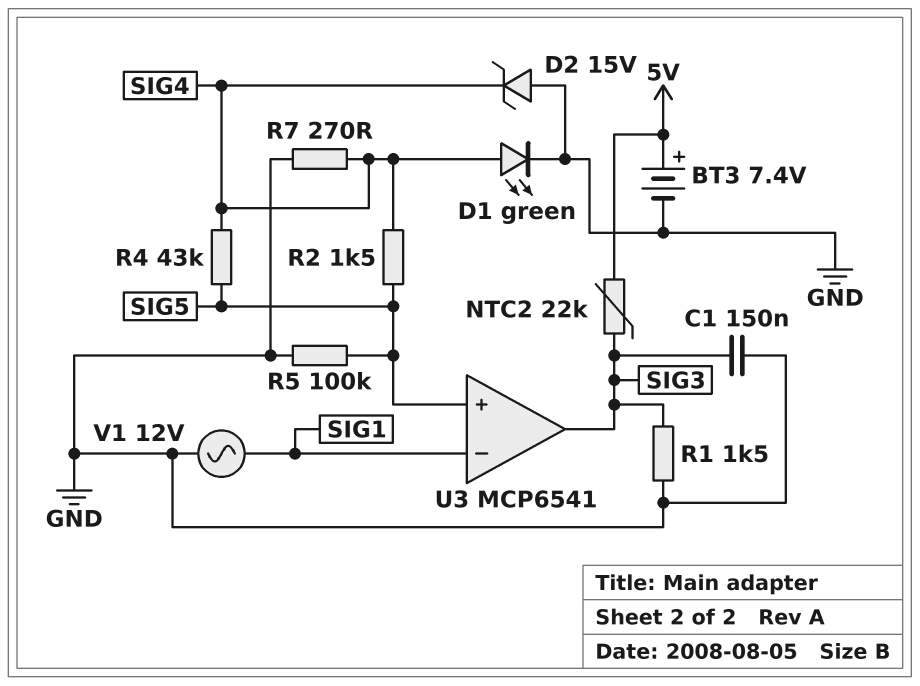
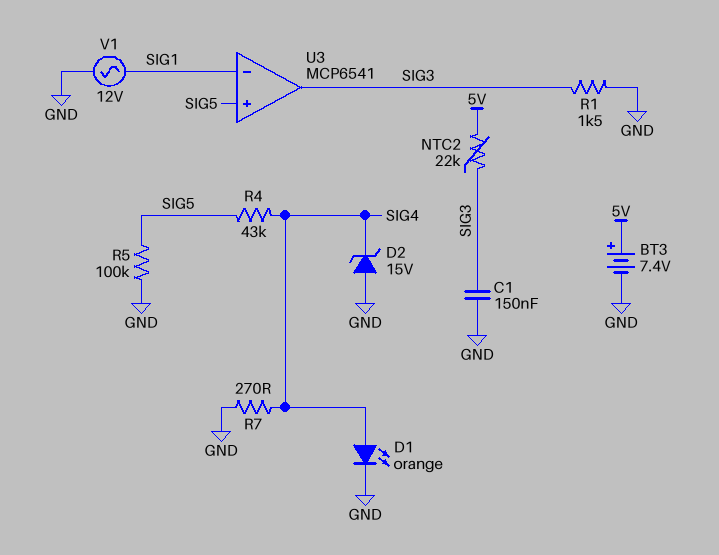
D1: LED green (A SIG4, K GND) -> LED orange (A SIG4, K GND)
R2: 1.5k (SIG4, SIG5) -> none

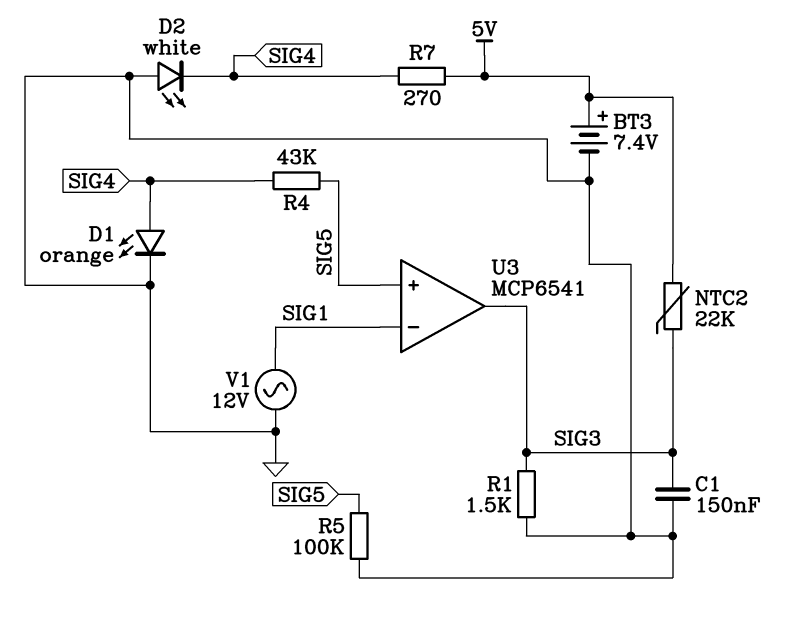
D2: zener 15V (A GND, K SIG4) -> LED white (A GND, K SIG4)
R7: 270 (GND, SIG4) -> 270 (5V, SIG4)

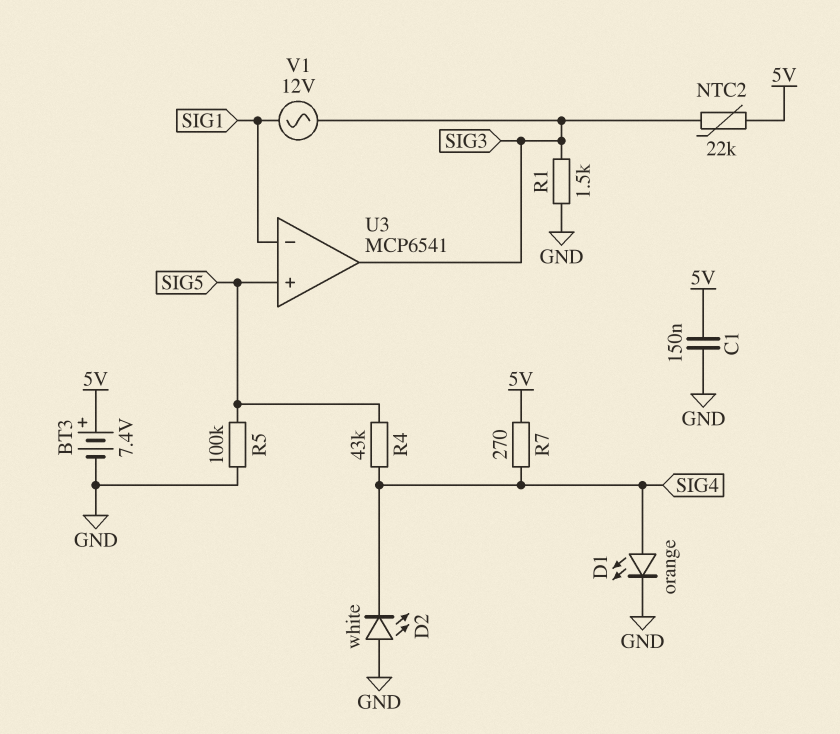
C1: 150nF (GND, SIG3) -> 150nF (5V, GND)
V1: AC 12V (GND, SIG1) -> AC 12V (SIG1, SIG3)

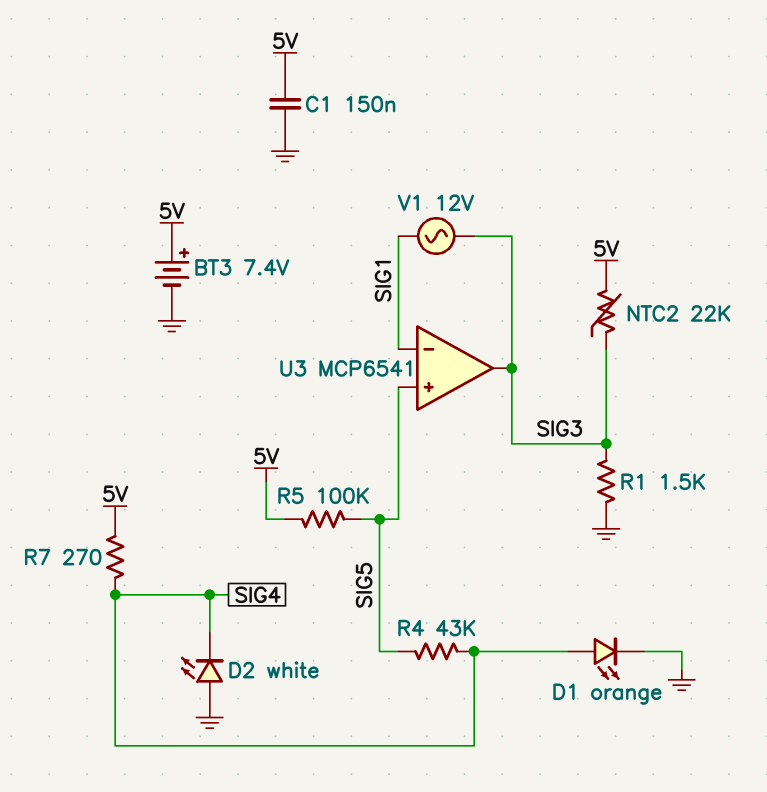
R5: 100k (GND, SIG5) -> 100k (5V, SIG5)

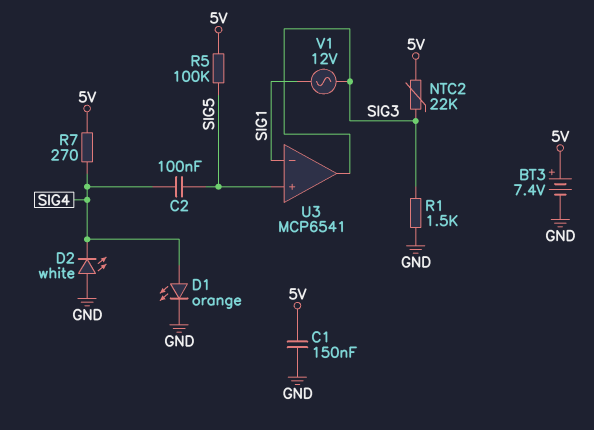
C2: none -> 100nF (SIG4, SIG5)
R4: 43k (SIG4, SIG5) -> none

